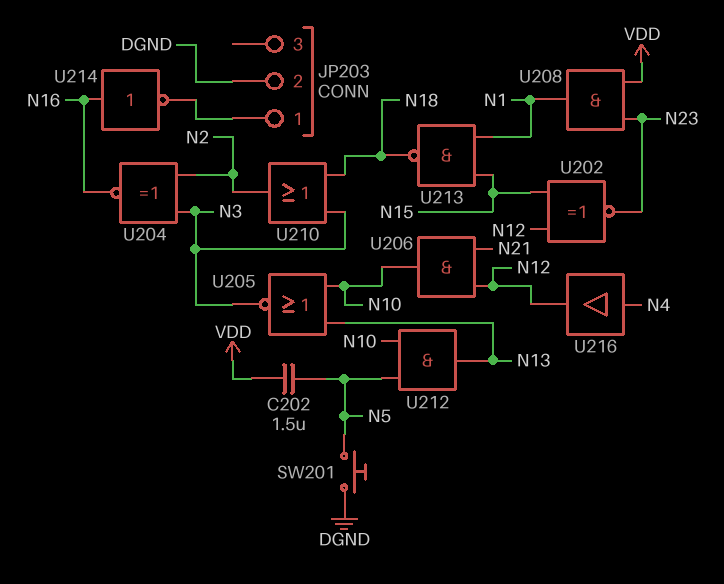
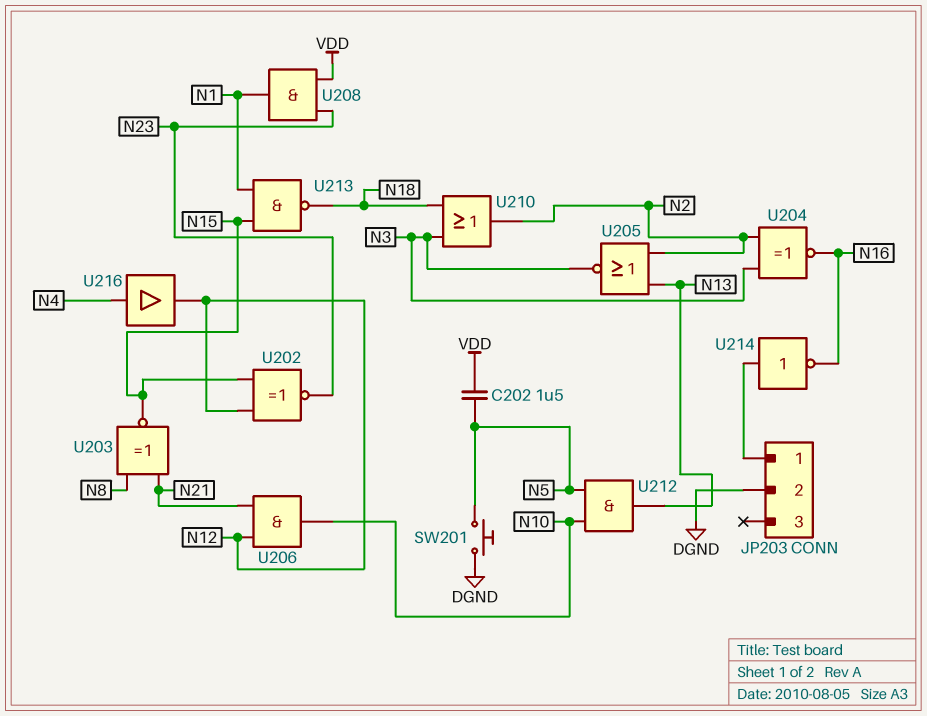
U203: none -> XNOR (in N8, in N21, out N15)
U205: NOR (in N10, in N13, out N3) -> NOR (in N2, in N13, out N3)
U214: NOT (in N16, out JP203/1) -> NOT (in JP203/1, out N16)

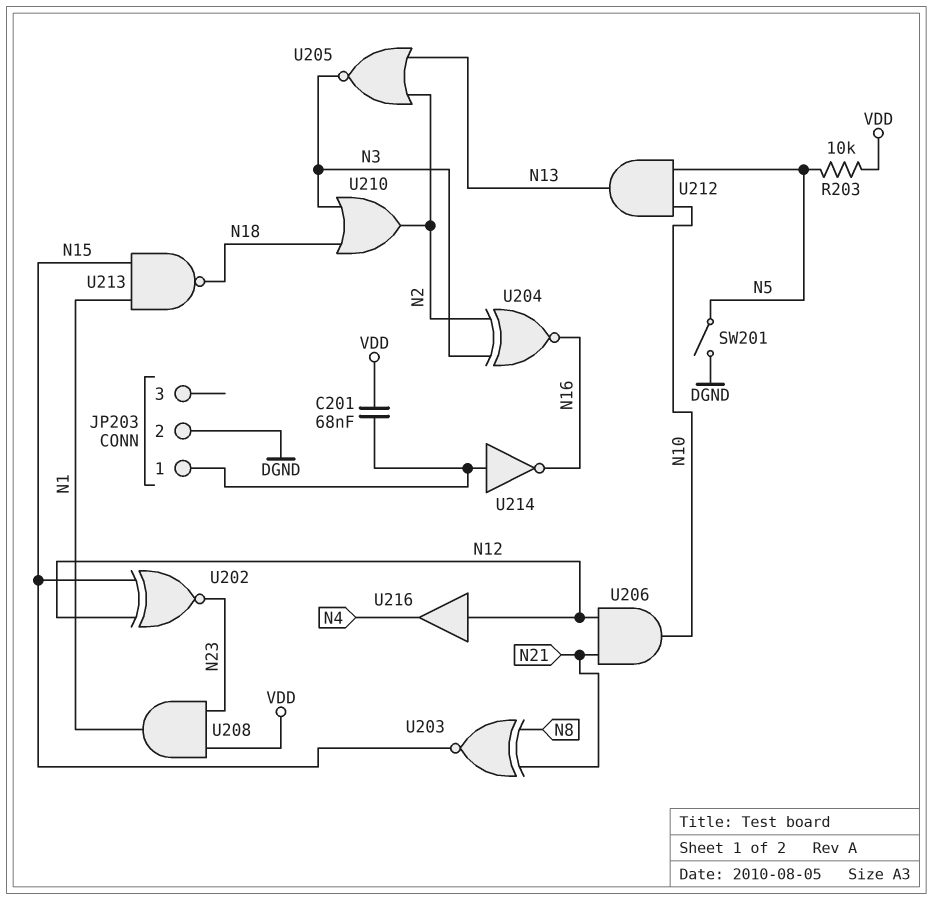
C201: none -> 68nF (JP203/1, VDD)
C202: 1.5uF (N5, VDD) -> none
R203: none -> 10k (N5, VDD)
SW201: button (DGND, N5) -> switch (DGND, N5)
U216: buffer (in N4, out N12) -> buffer (in N12, out N4)

